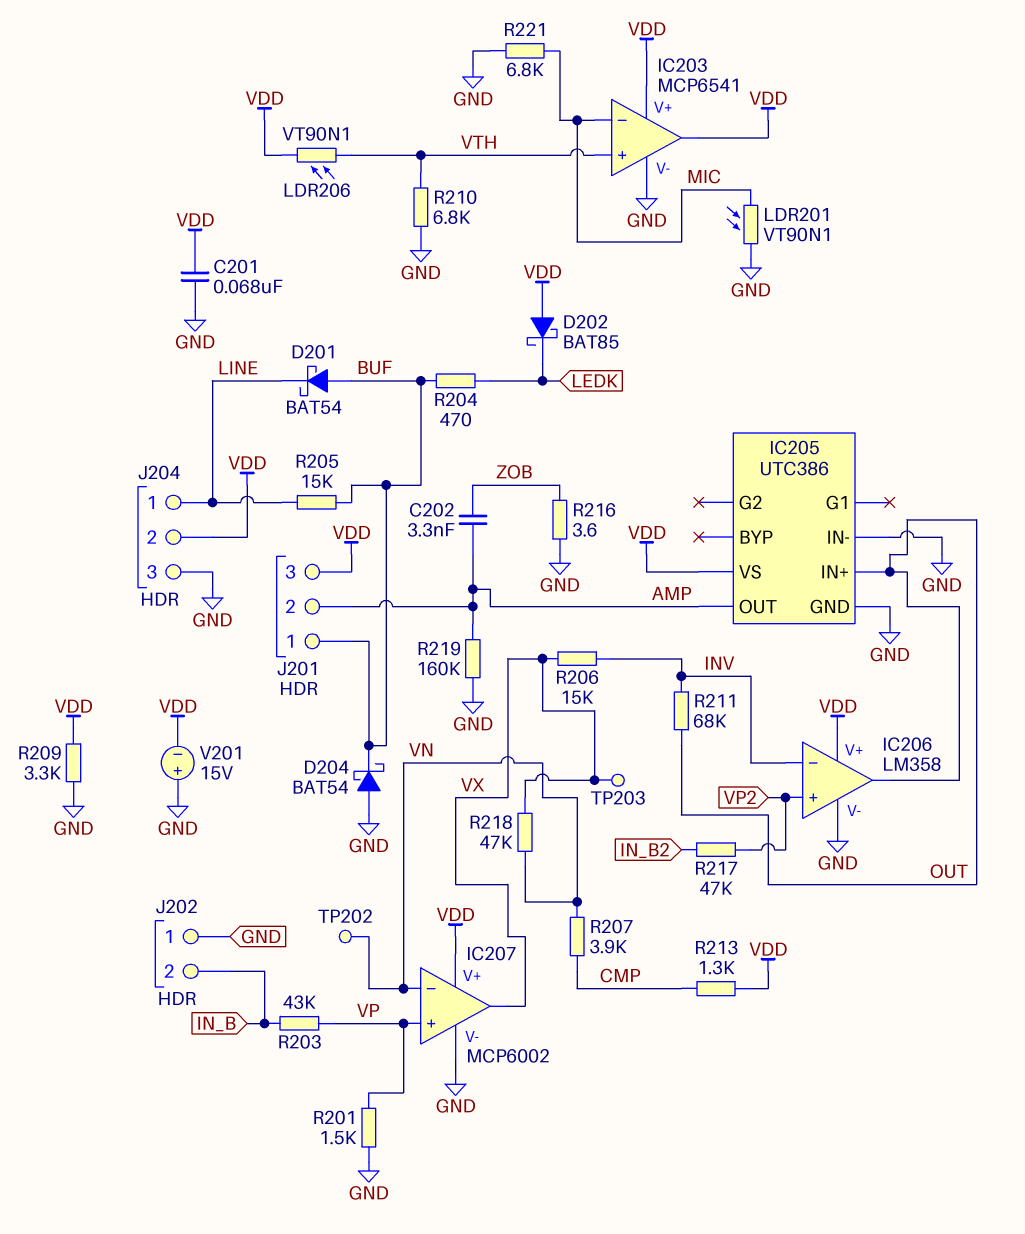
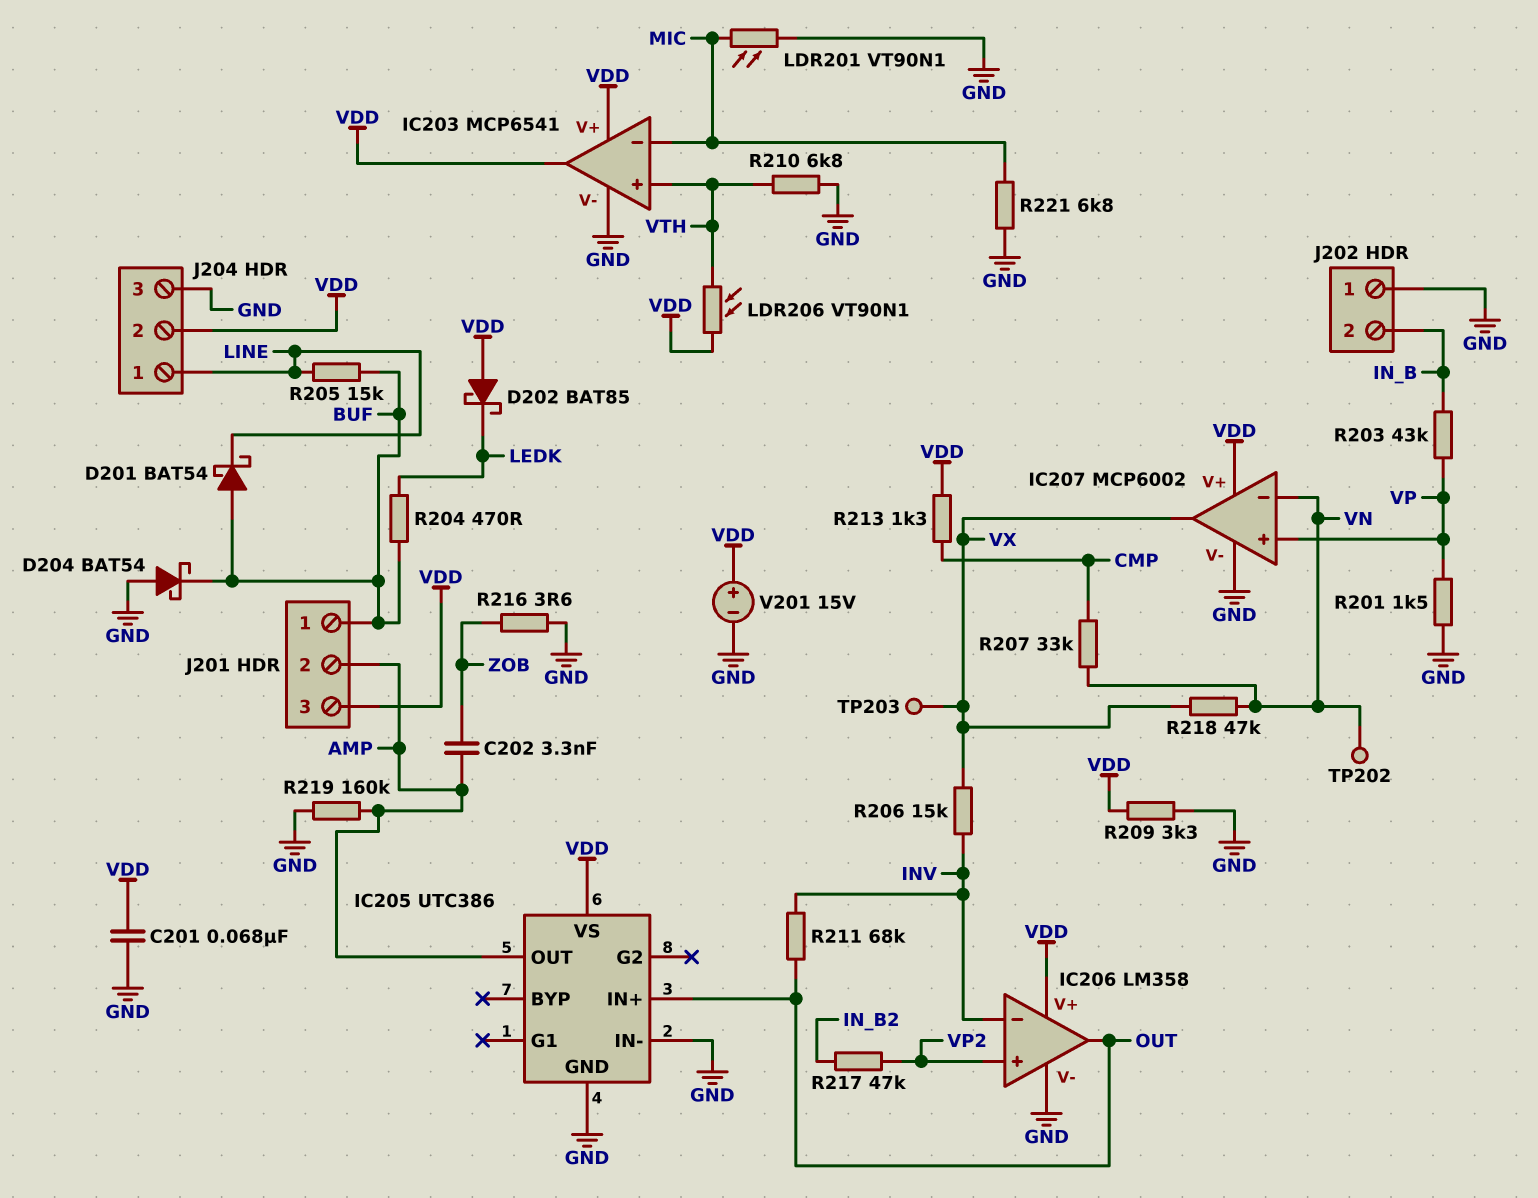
R207: 3.9k (CMP, VN) -> 33k (CMP, VN)
V201: 15V (plus GND, minus VDD) -> 15V (plus VDD, minus GND)

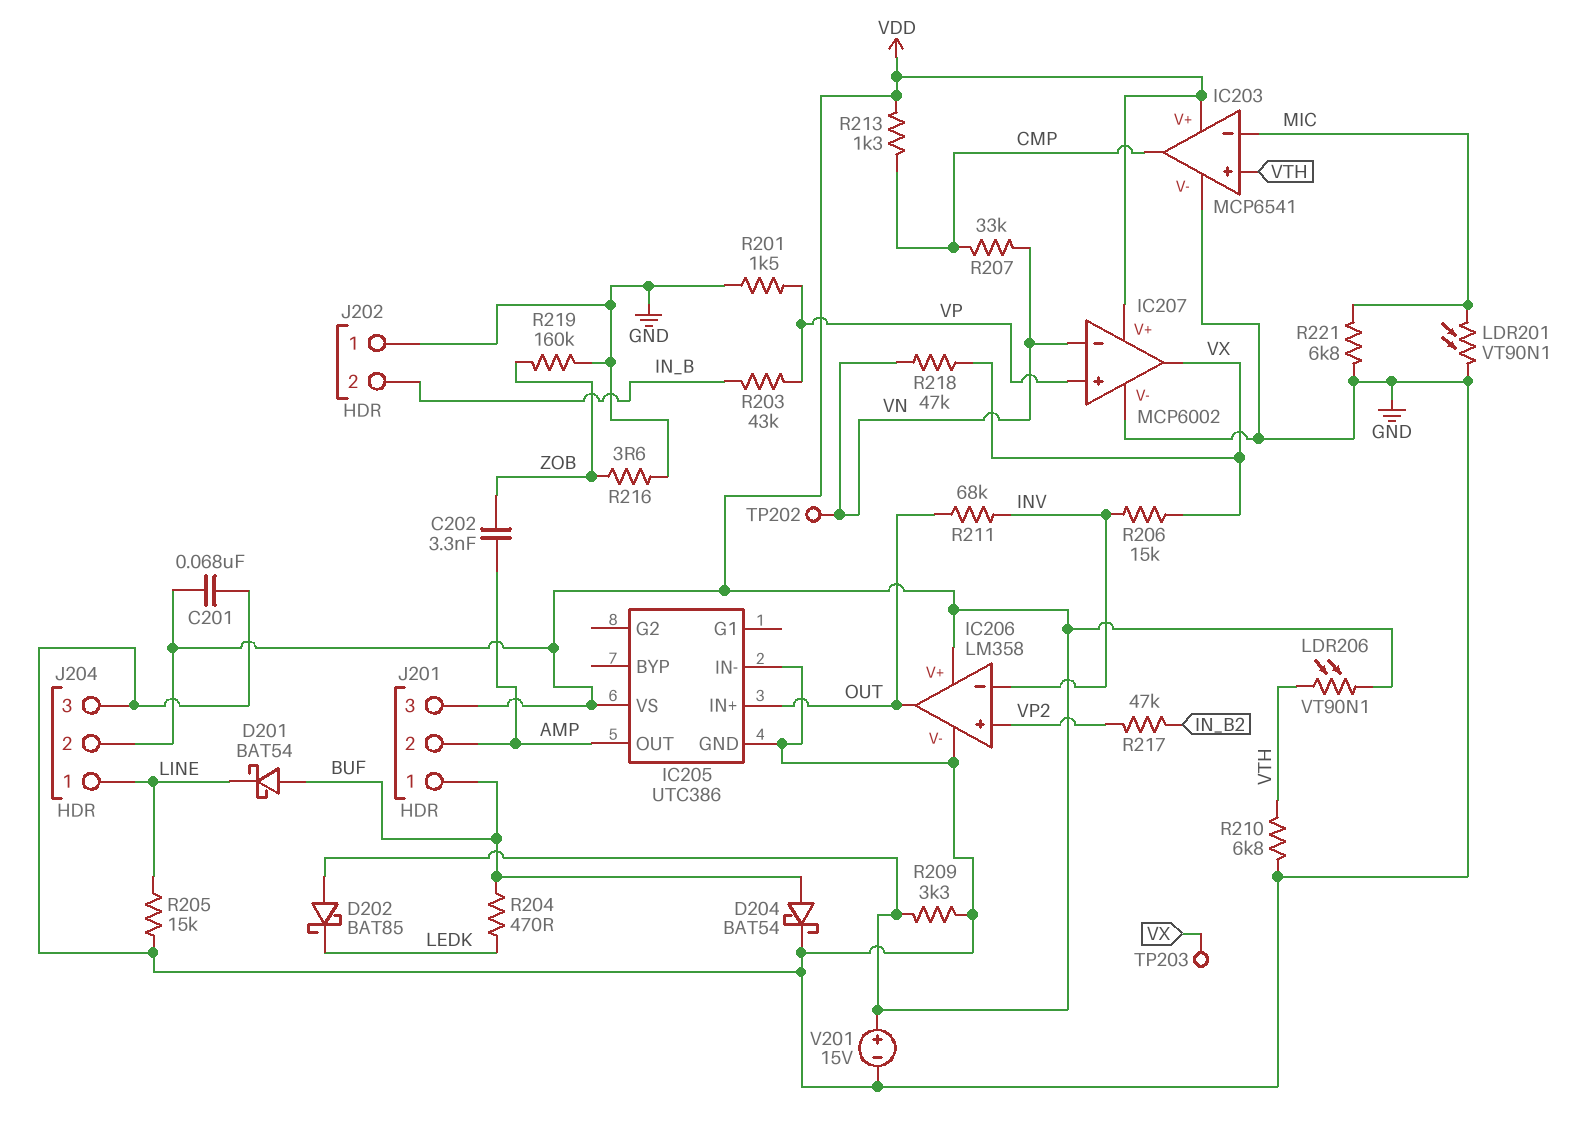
D204: schottky BAT54 (A GND, K BUF) -> schottky BAT54 (A BUF, K GND)
IC203 pin out: VDD -> CMP
R205: 15k (BUF, LINE) -> 15k (GND, LINE)
R219: 160k (AMP, GND) -> 160k (GND, ZOB)

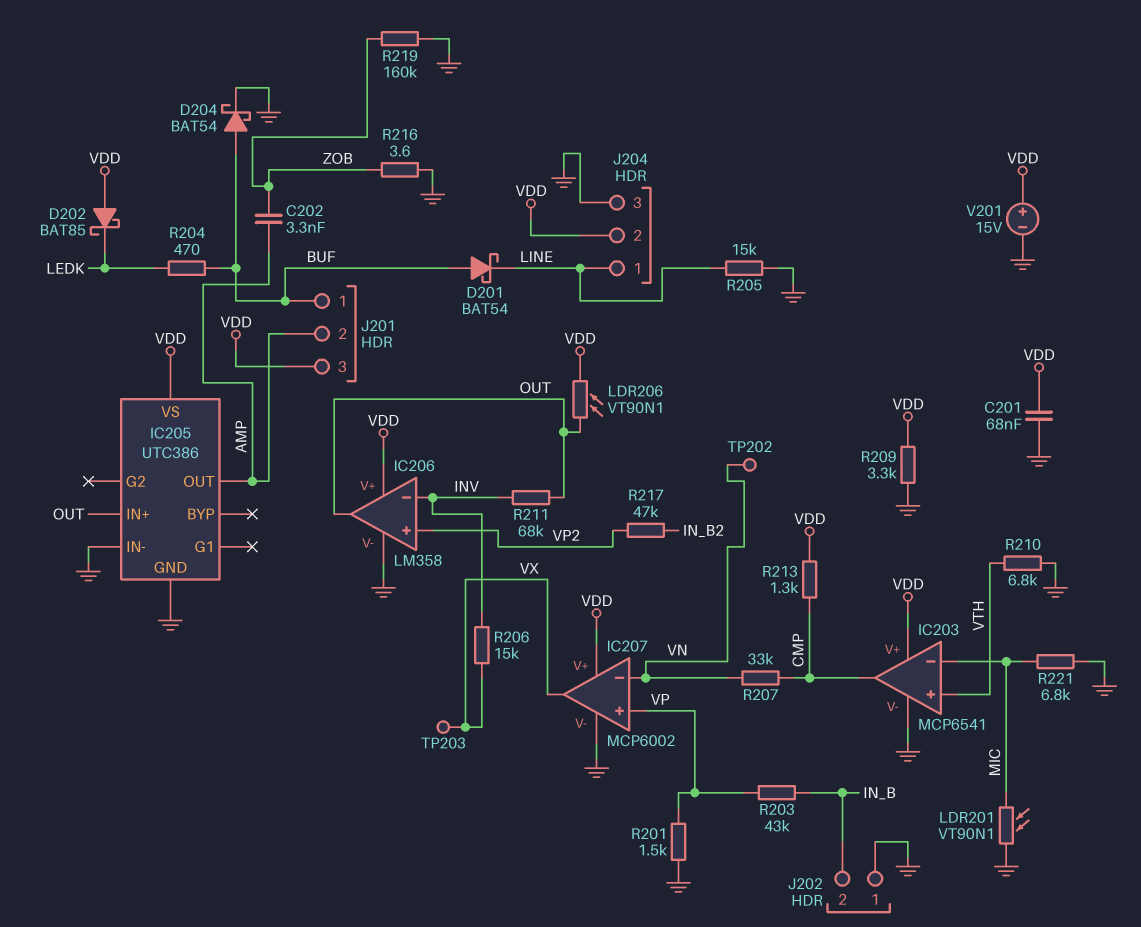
LDR206: VT90N1 (VDD, VTH) -> VT90N1 (OUT, VDD)
R218: 47k (VN, VX) -> none

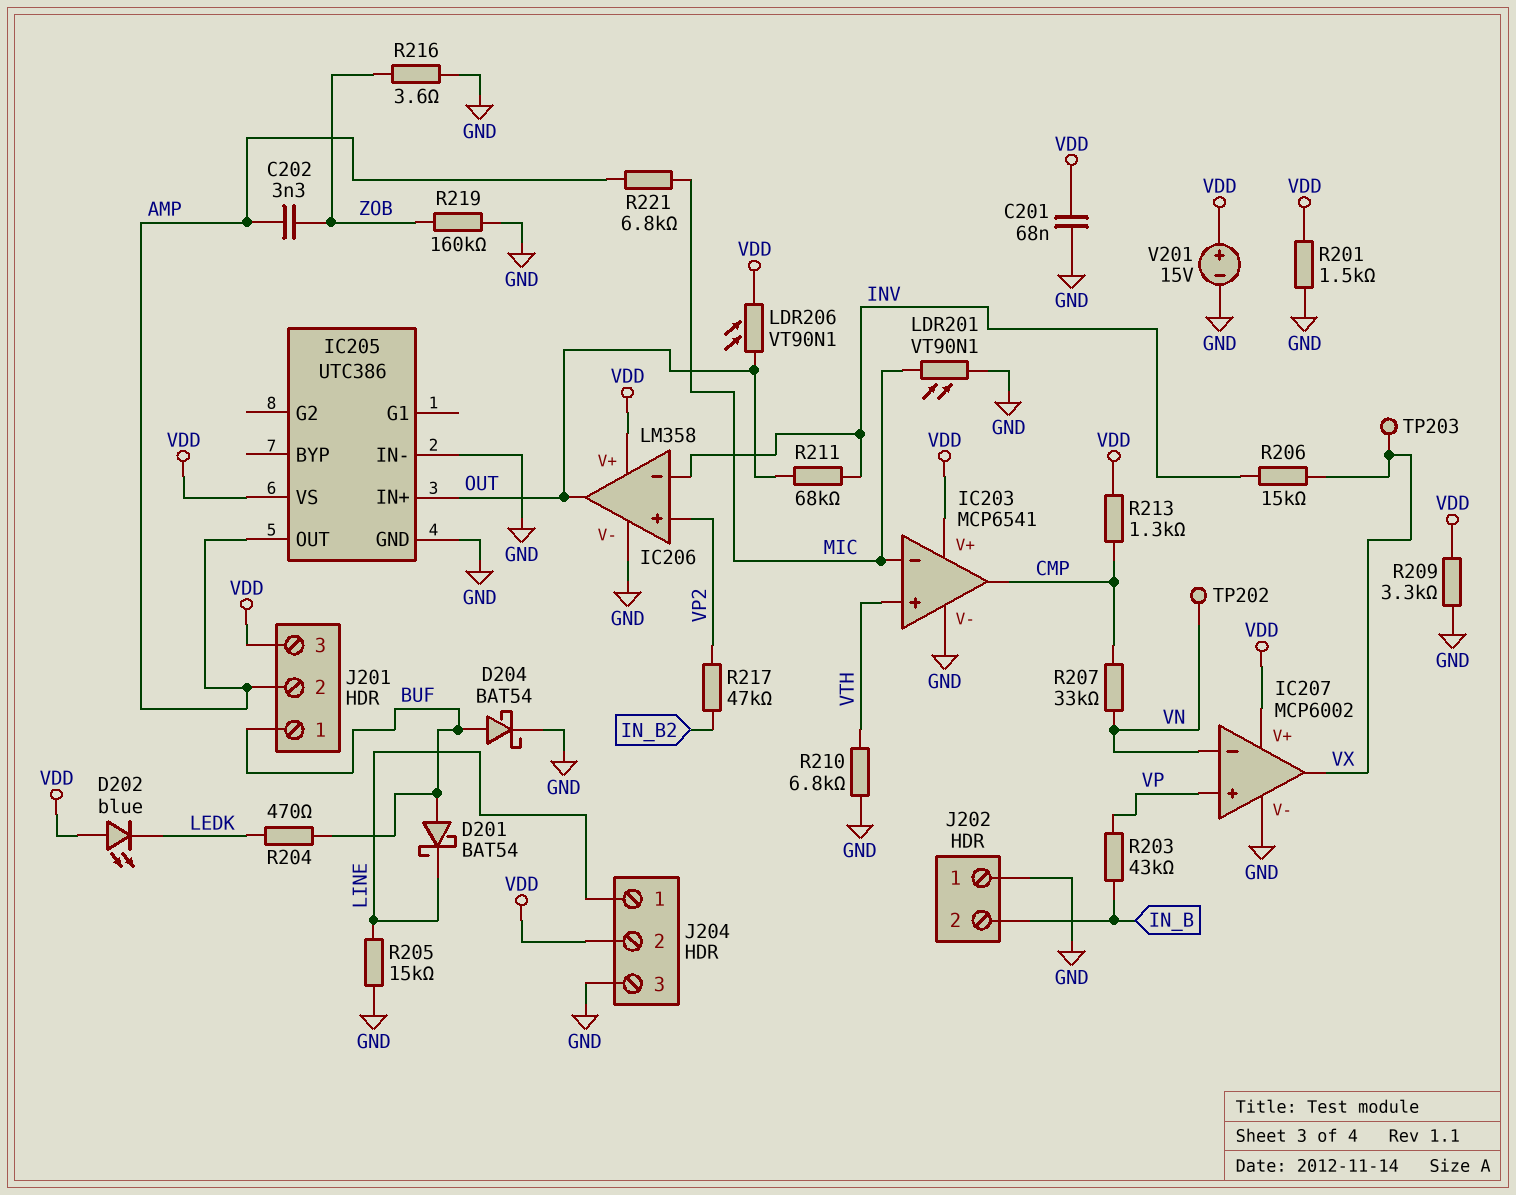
D202: schottky BAT85 (A VDD, K LEDK) -> LED blue (A VDD, K LEDK)
R201: 1.5k (GND, VP) -> 1.5k (GND, VDD)
R221: 6.8k (GND, MIC) -> 6.8k (AMP, MIC)

